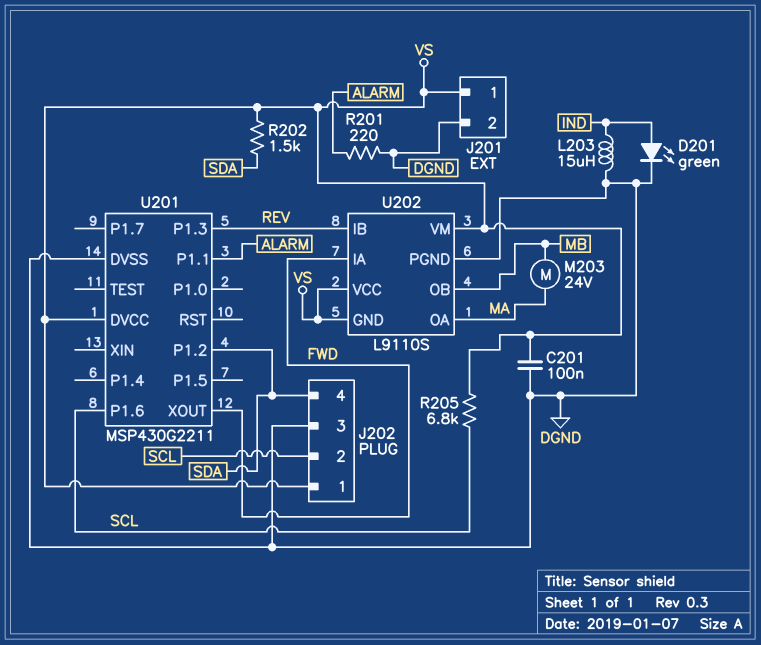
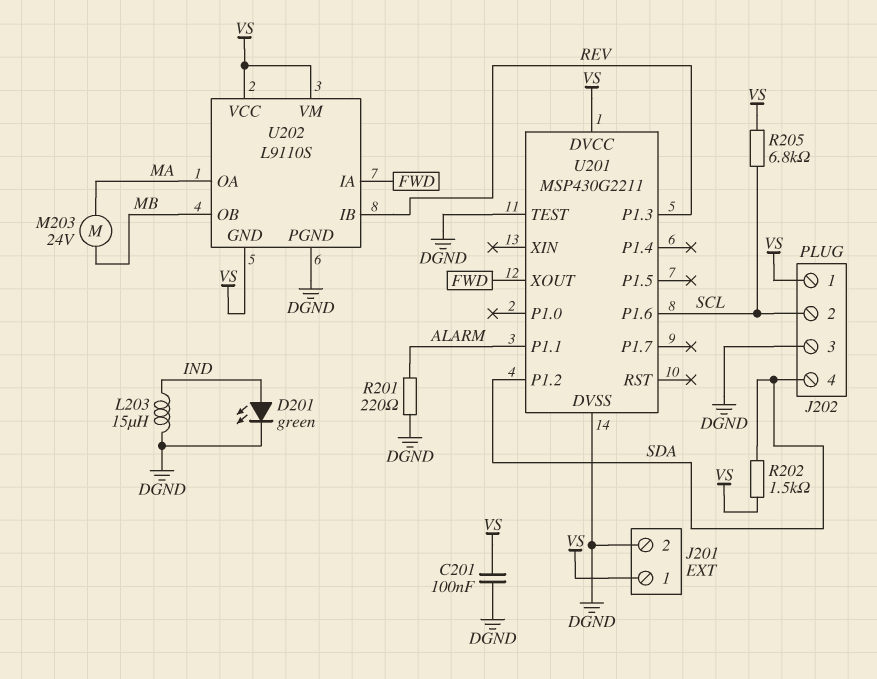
U201 pin TEST: none -> DGND

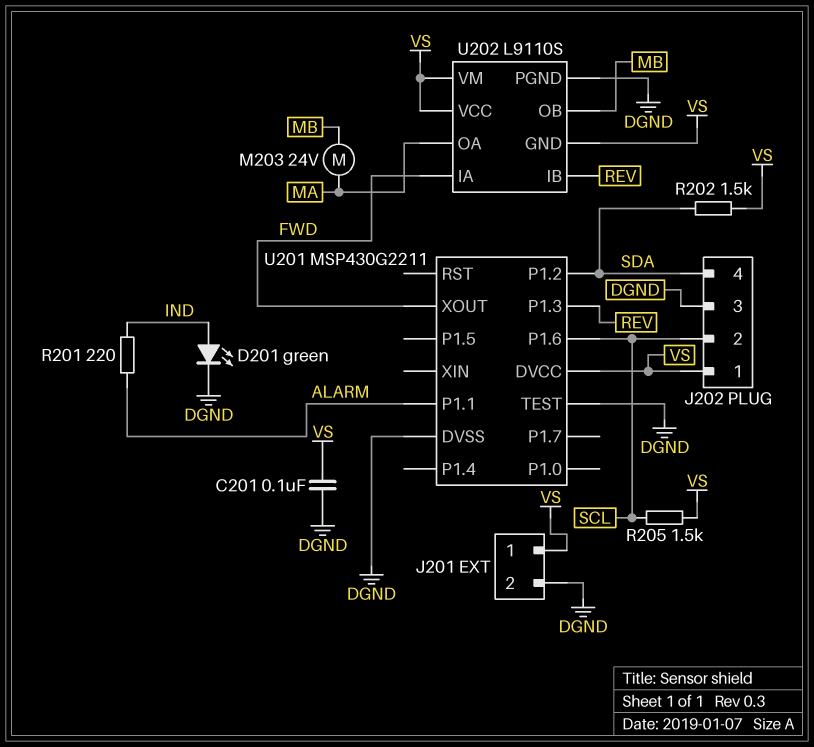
L203: 15uH (DGND, IND) -> none
R201: 220 (ALARM, DGND) -> 220 (ALARM, IND)
R205: 6.8k (SCL, VS) -> 1.5k (SCL, VS)

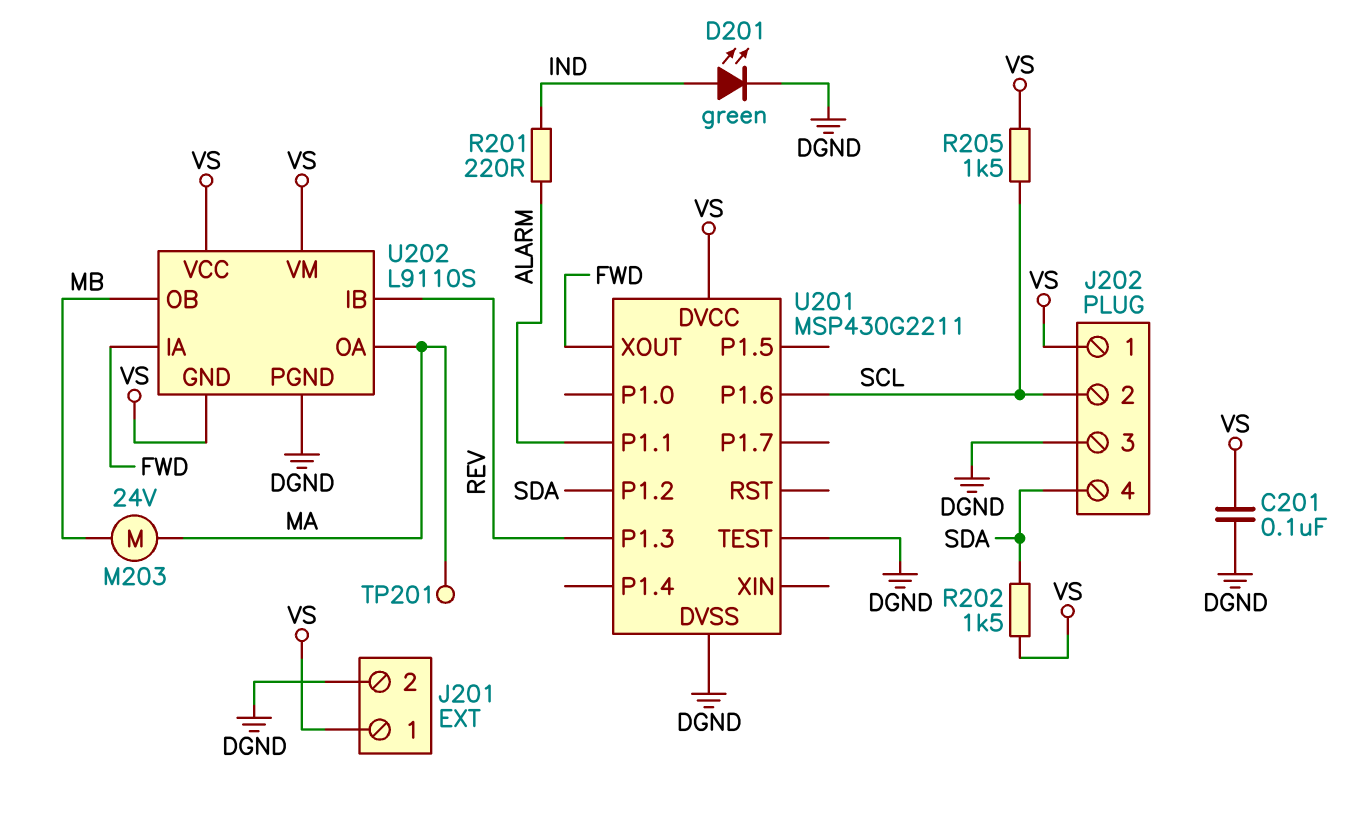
TP201: none -> test point (MA)

